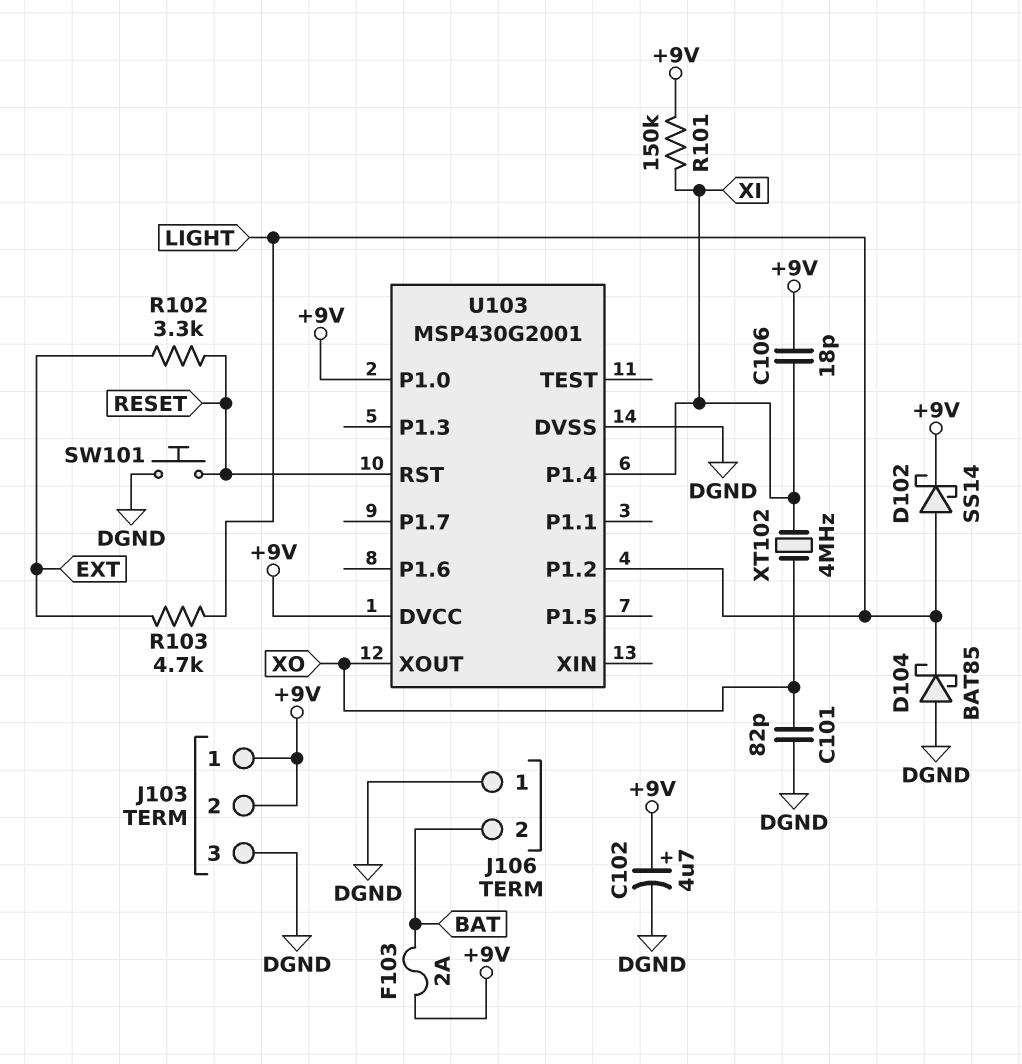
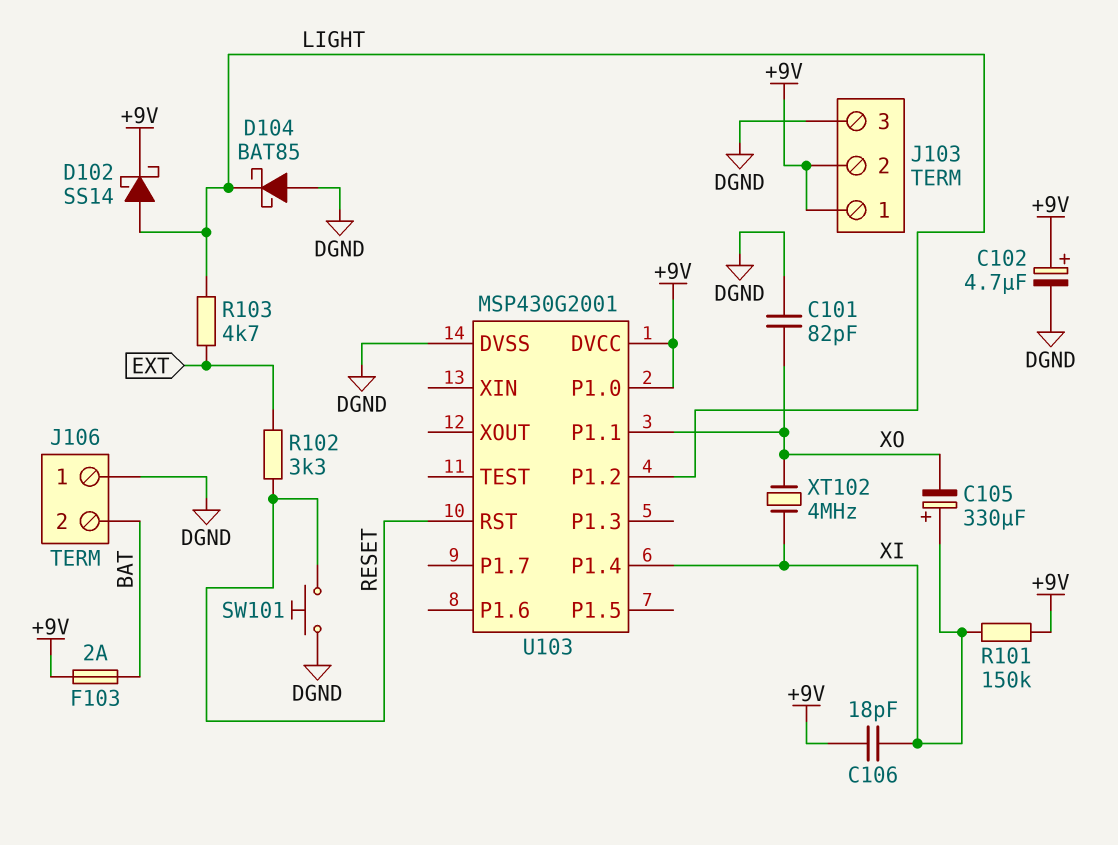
C105: none -> 330uF (plus XI, minus XO)
U103 pin P1.1: none -> XO
U103 pin XOUT: XO -> none

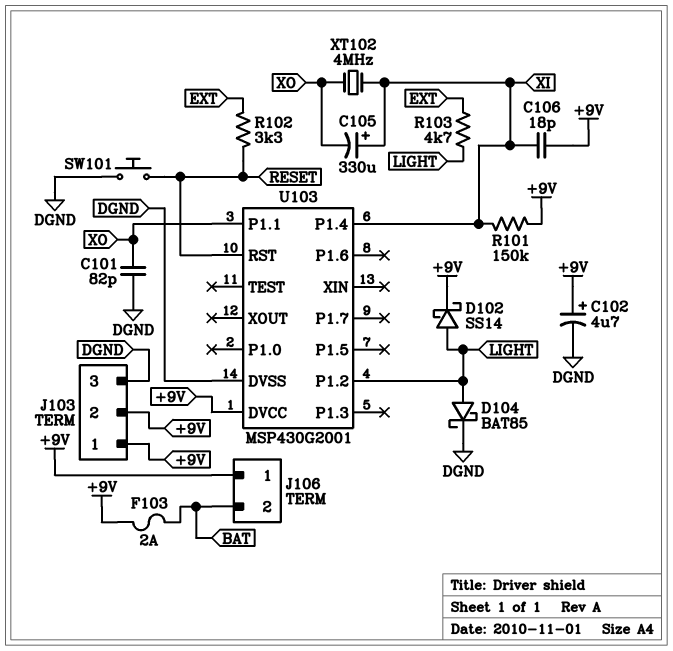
D104: schottky BAT85 (A DGND, K LIGHT) -> schottky BAT85 (A LIGHT, K DGND)
J106 pin 1: DGND -> +9V
U103 pin P1.0: +9V -> none

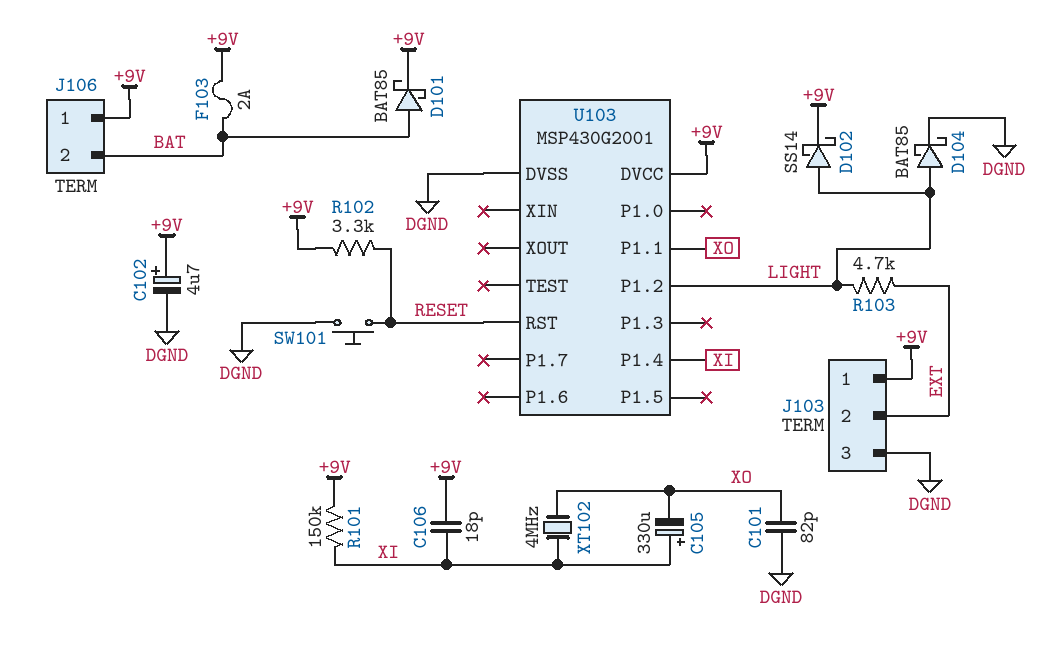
D101: none -> schottky BAT85 (A BAT, K +9V)
J103 pin 2: +9V -> EXT
R102: 3.3k (EXT, RESET) -> 3.3k (+9V, RESET)

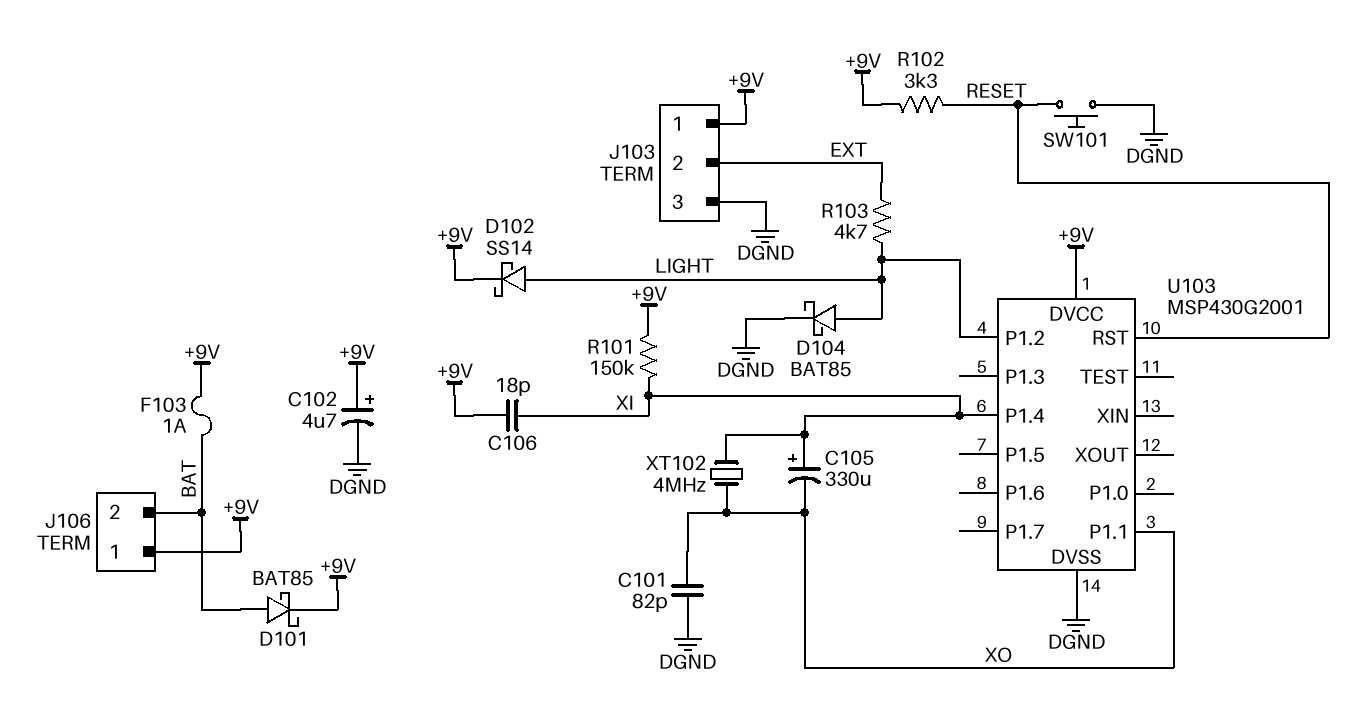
F103: 2A (+9V, BAT) -> 1A (+9V, BAT)

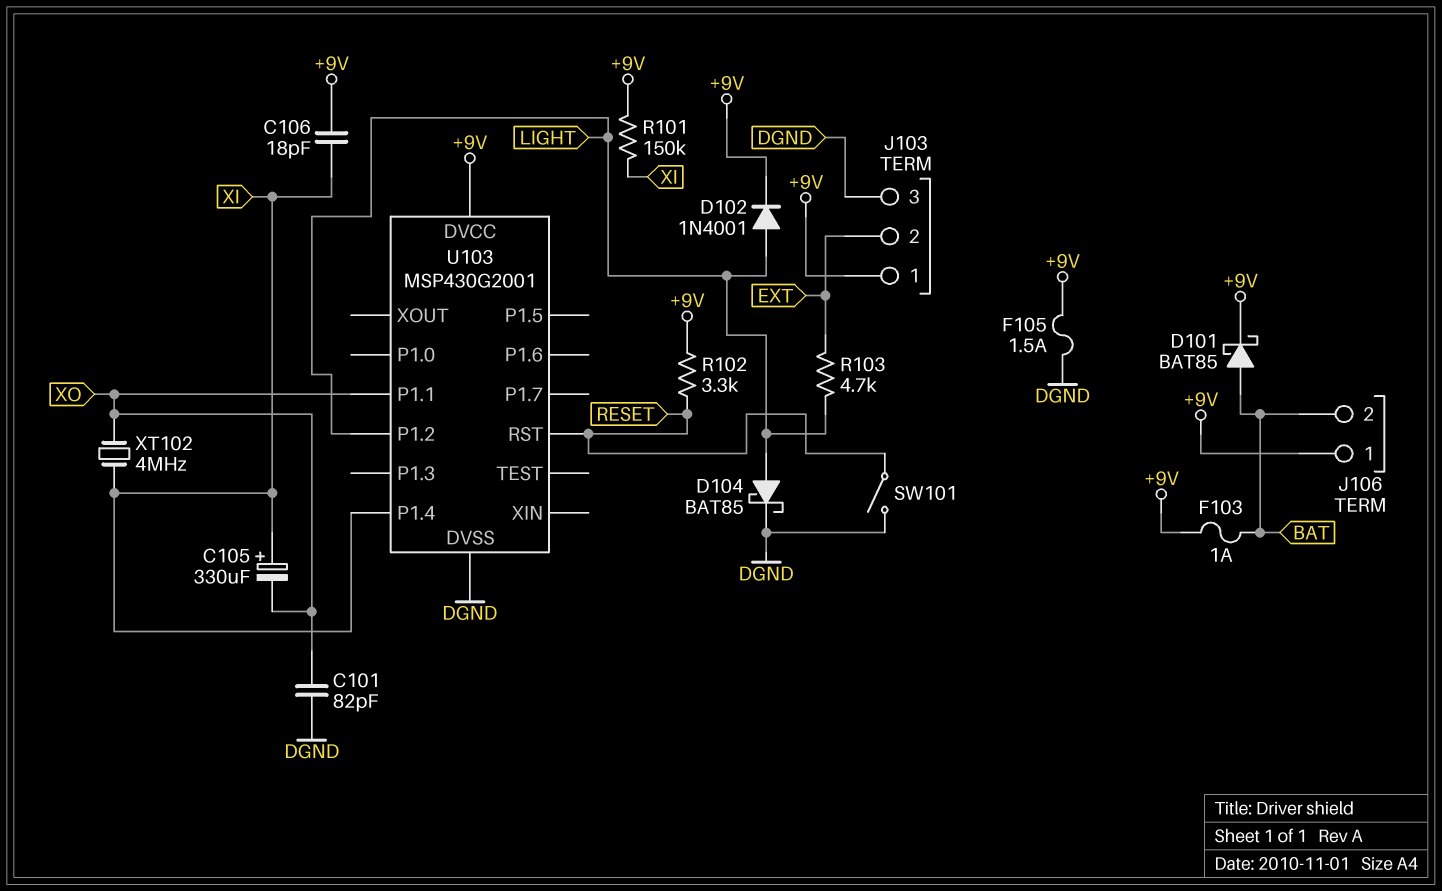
C102: 4.7uF (plus +9V, minus DGND) -> none
D102: schottky SS14 (A LIGHT, K +9V) -> diode 1N4001 (A LIGHT, K +9V)
F105: none -> 1.5A (+9V, DGND)
SW101: button (DGND, RESET) -> switch (DGND, RESET)

